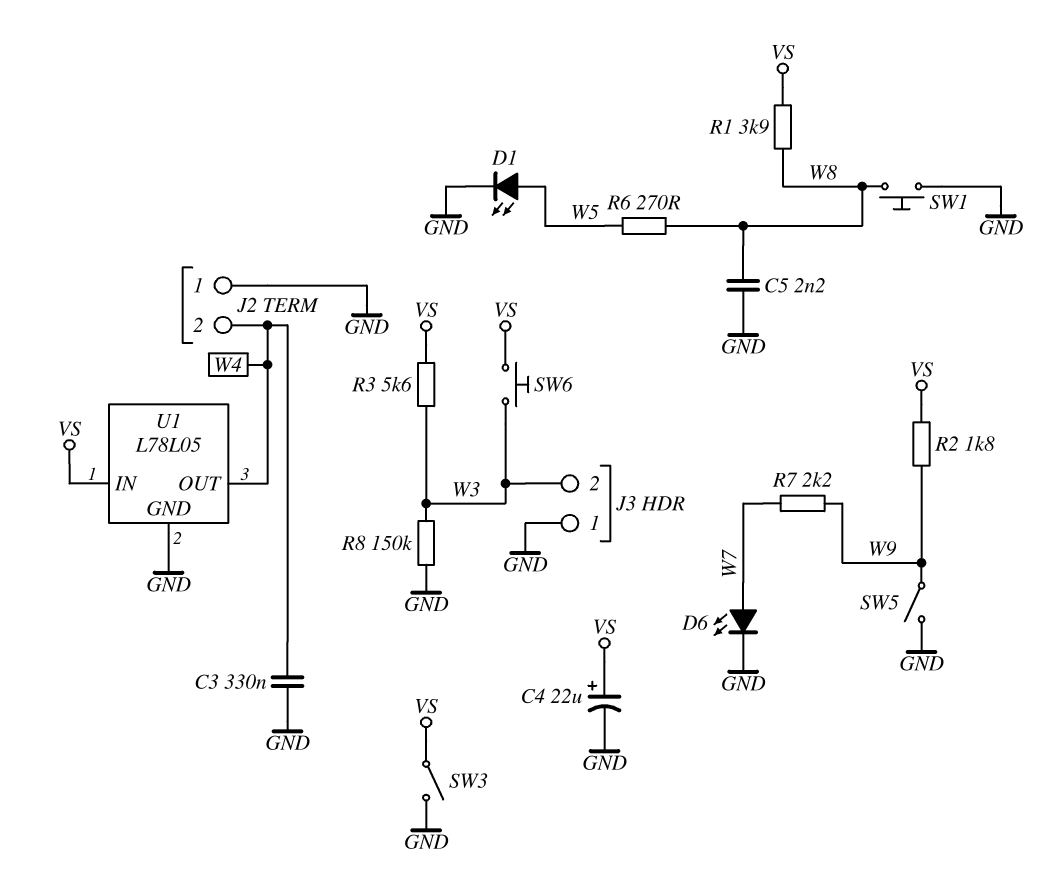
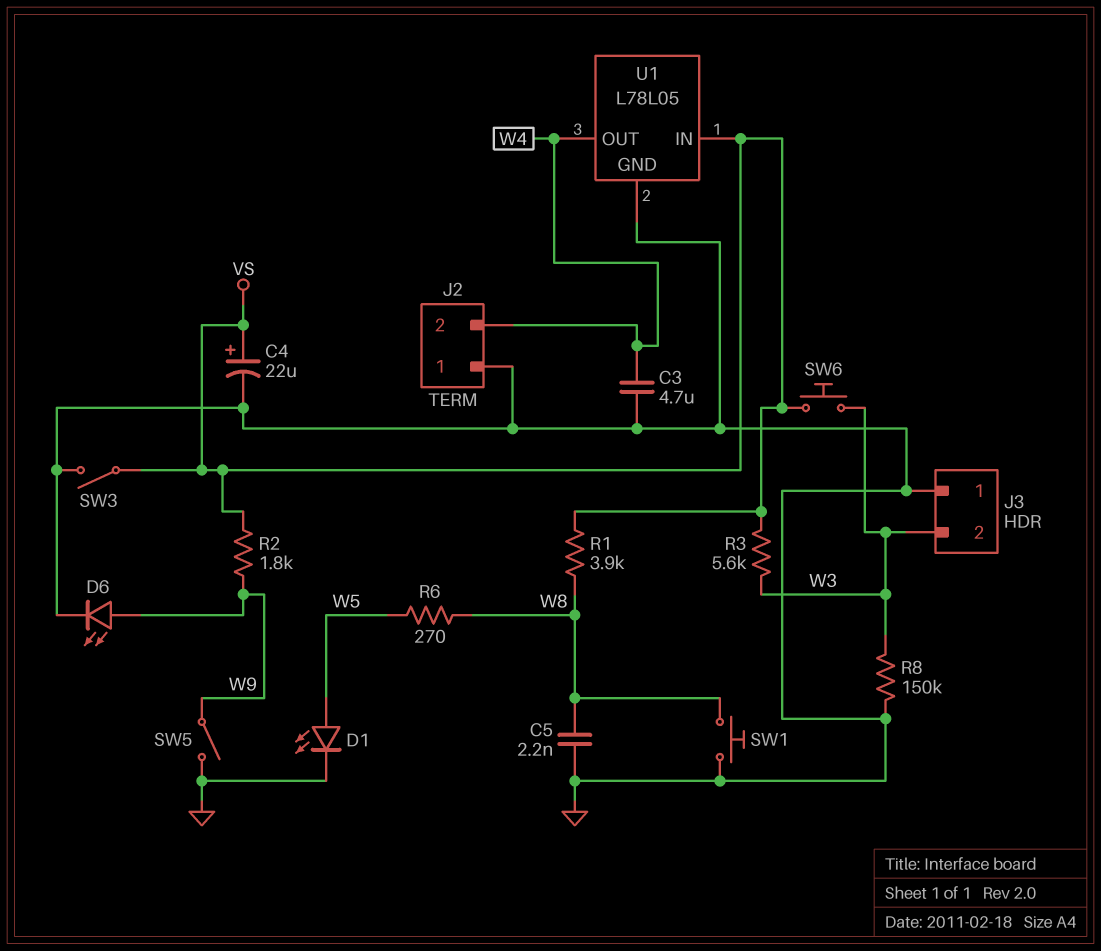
C3: 330nF (GND, W4) -> 4.7uF (GND, W4)
D6: LED (A W7, K GND) -> LED (A W9, K GND)
R7: 2.2k (W7, W9) -> none

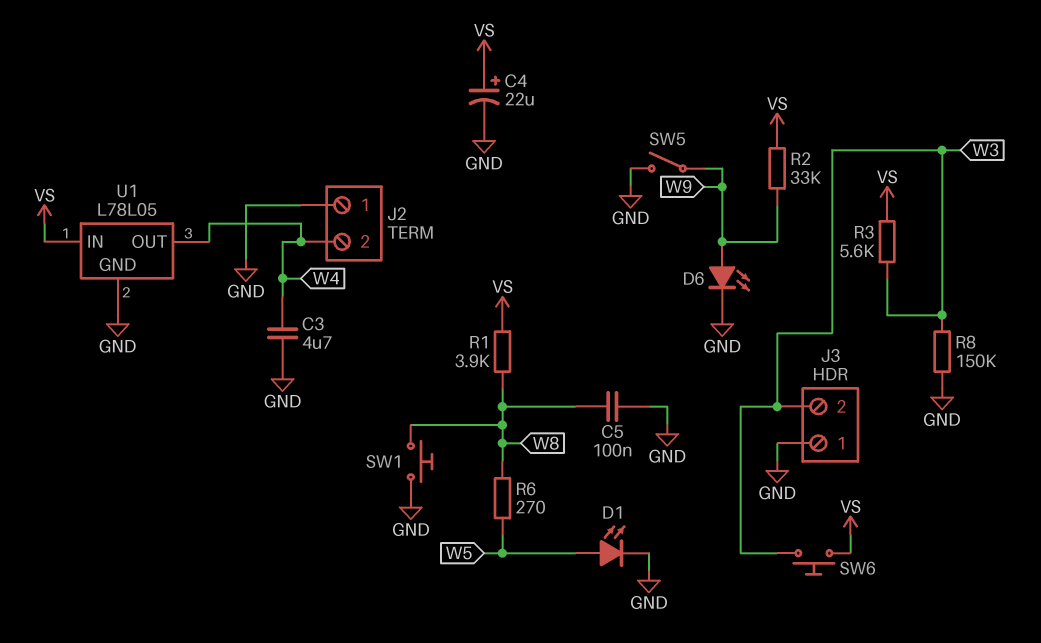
C5: 2.2nF (GND, W8) -> 100nF (GND, W8)
R2: 1.8k (VS, W9) -> 33k (VS, W9)
SW3: switch (GND, VS) -> none

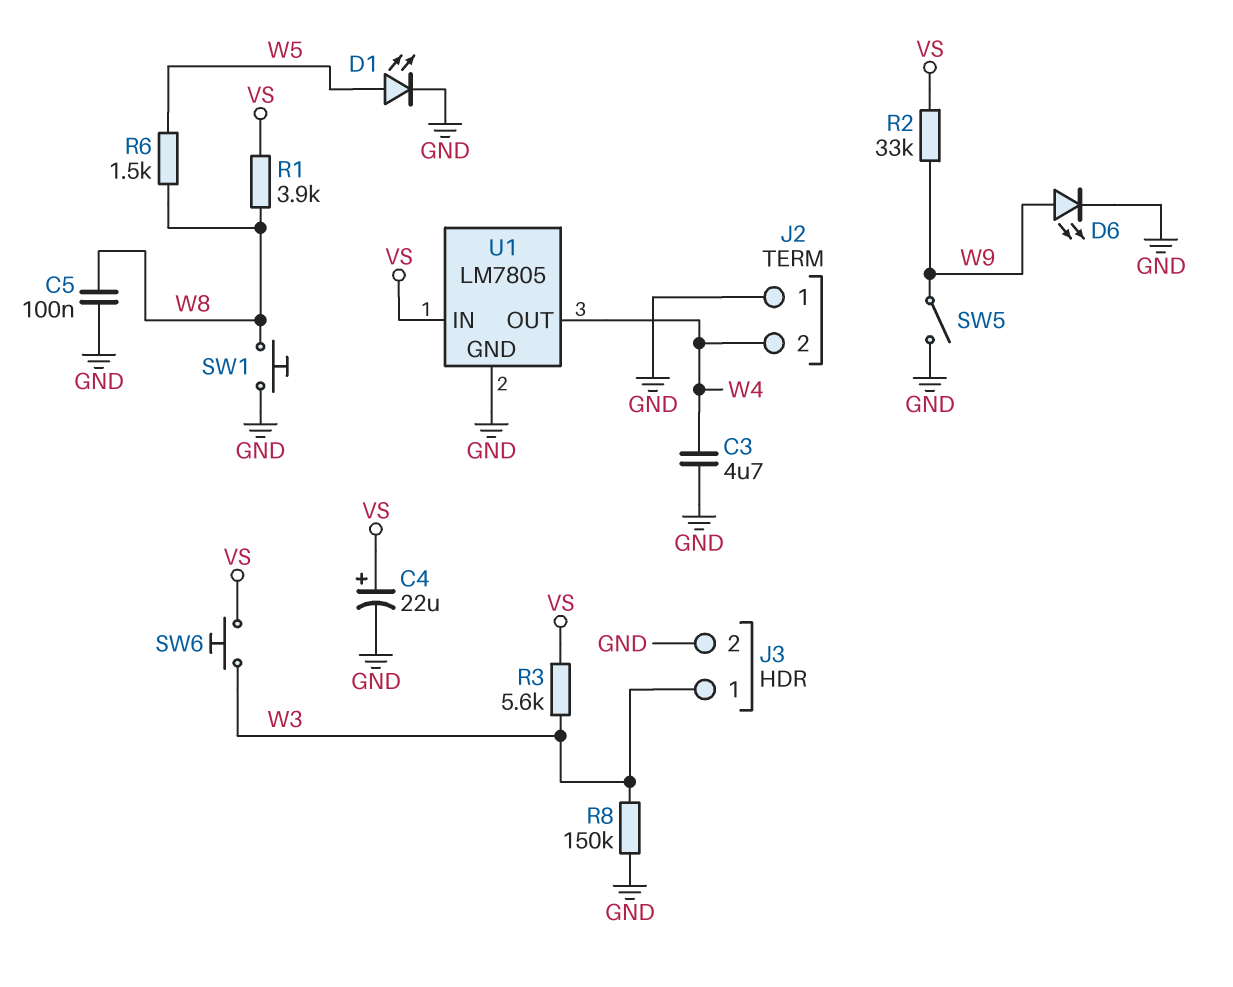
J3 pin 1: GND -> W3
J3 pin 2: W3 -> GND
R6: 270 (W5, W8) -> 1.5k (W5, W8)
U1: L78L05 -> LM7805

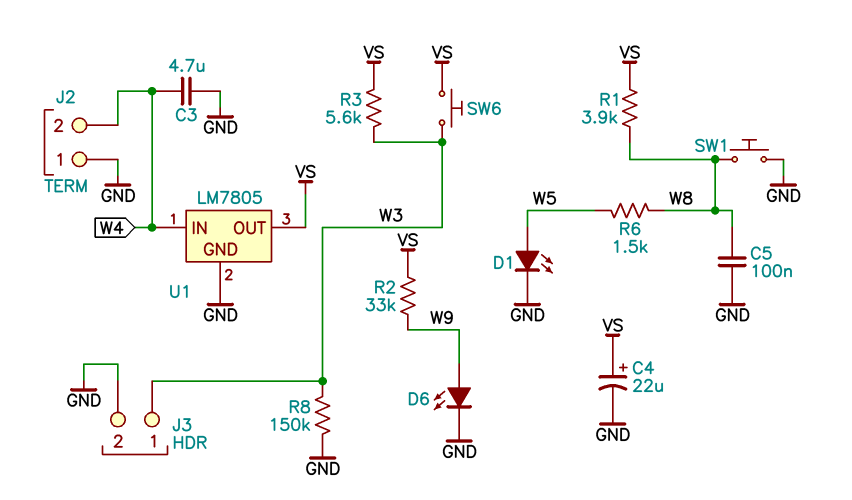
SW5: switch (GND, W9) -> none
U1 pin IN: VS -> W4
U1 pin OUT: W4 -> VS

